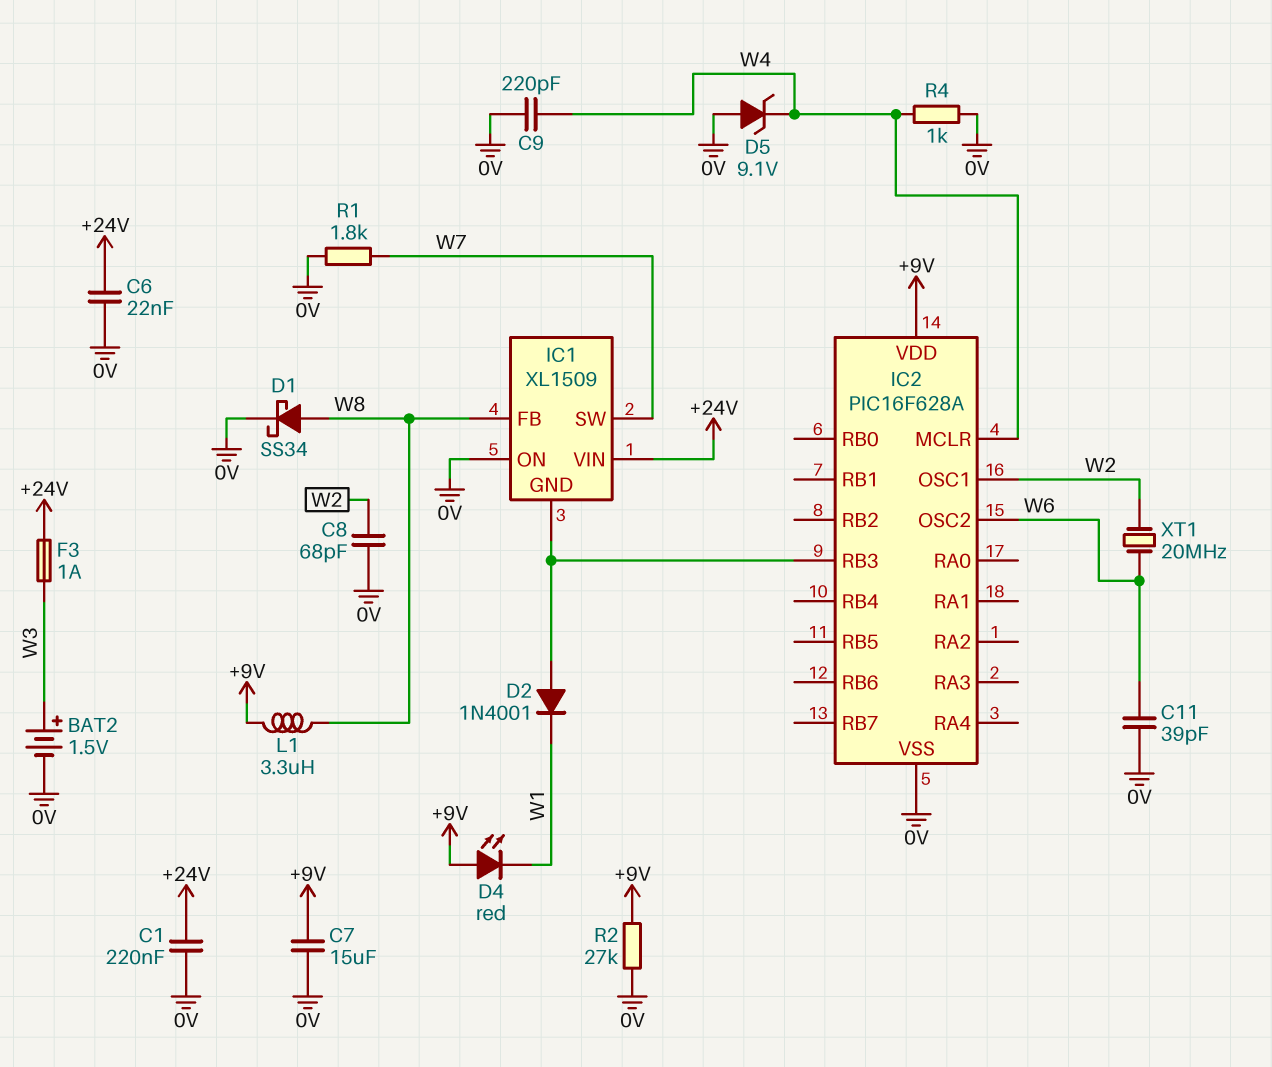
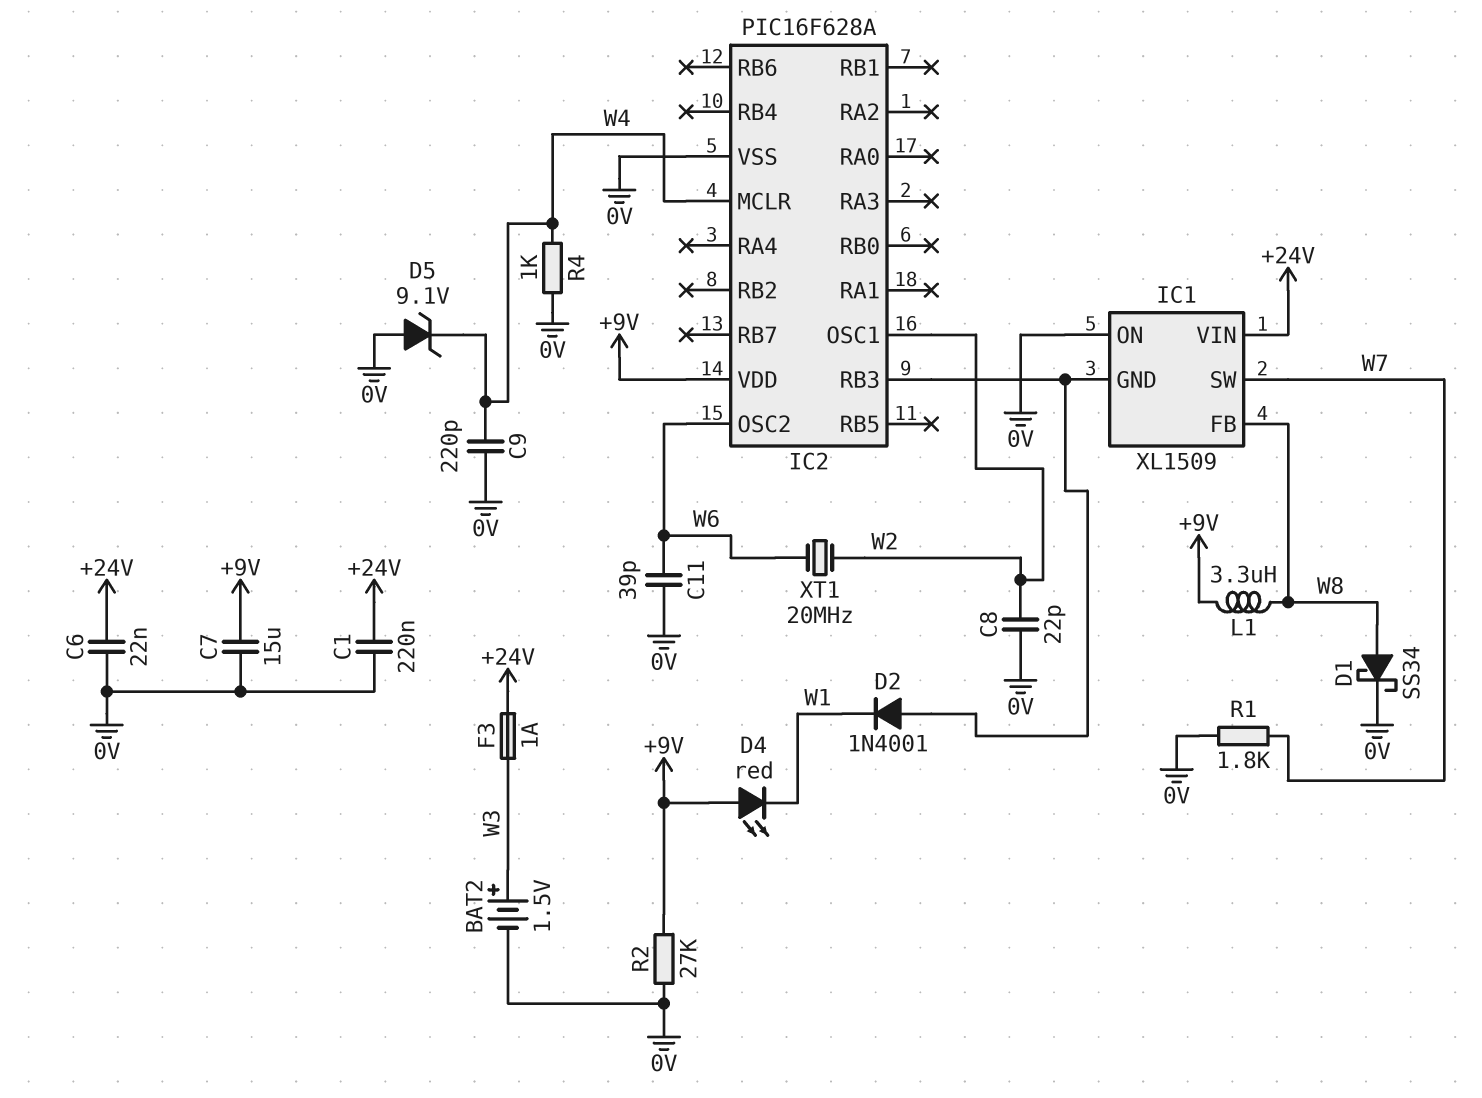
C8: 68pF (0V, W2) -> 22pF (0V, W2)

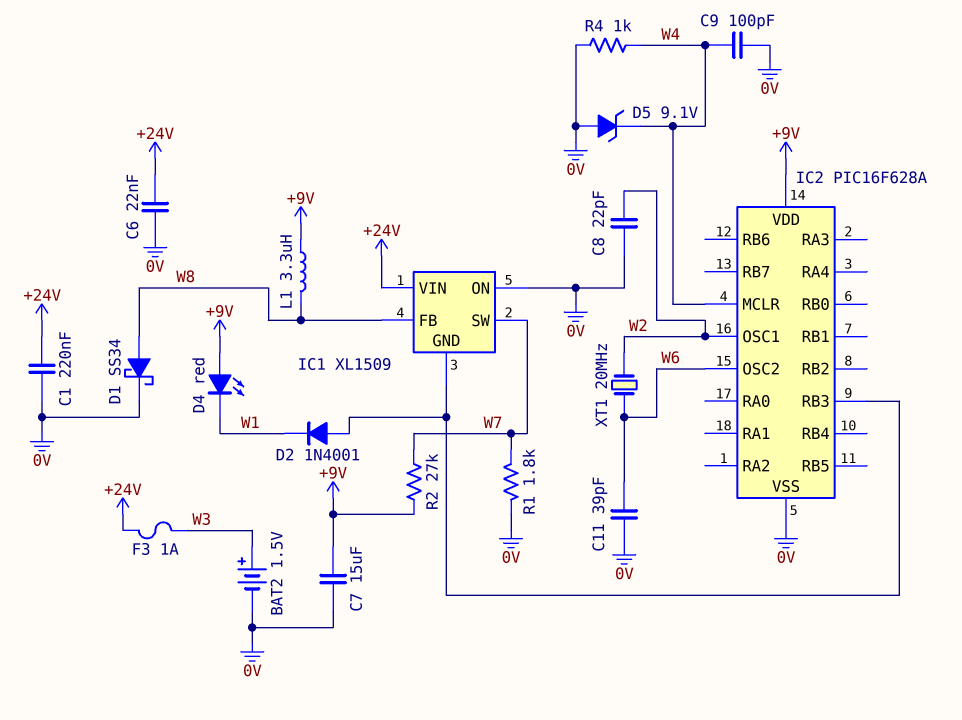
C9: 220pF (0V, W4) -> 100pF (0V, W4)
R2: 27k (+9V, 0V) -> 27k (+9V, W7)

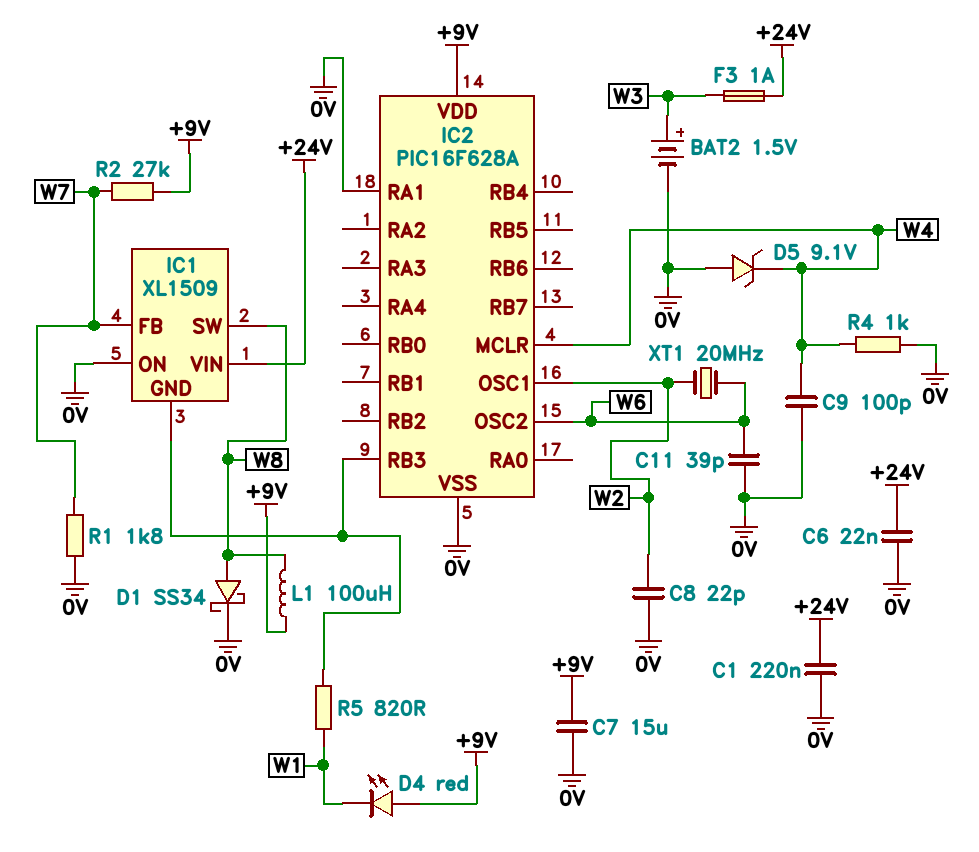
D2: diode 1N4001 (A IC1/GND, K W1) -> none
IC1 pin FB: W8 -> W7
IC1 pin SW: W7 -> W8
IC2 pin RA1: none -> 0V
L1: 3.3uH (+9V, W8) -> 100uH (+9V, W8)
R5: none -> 820 (IC1/GND, W1)

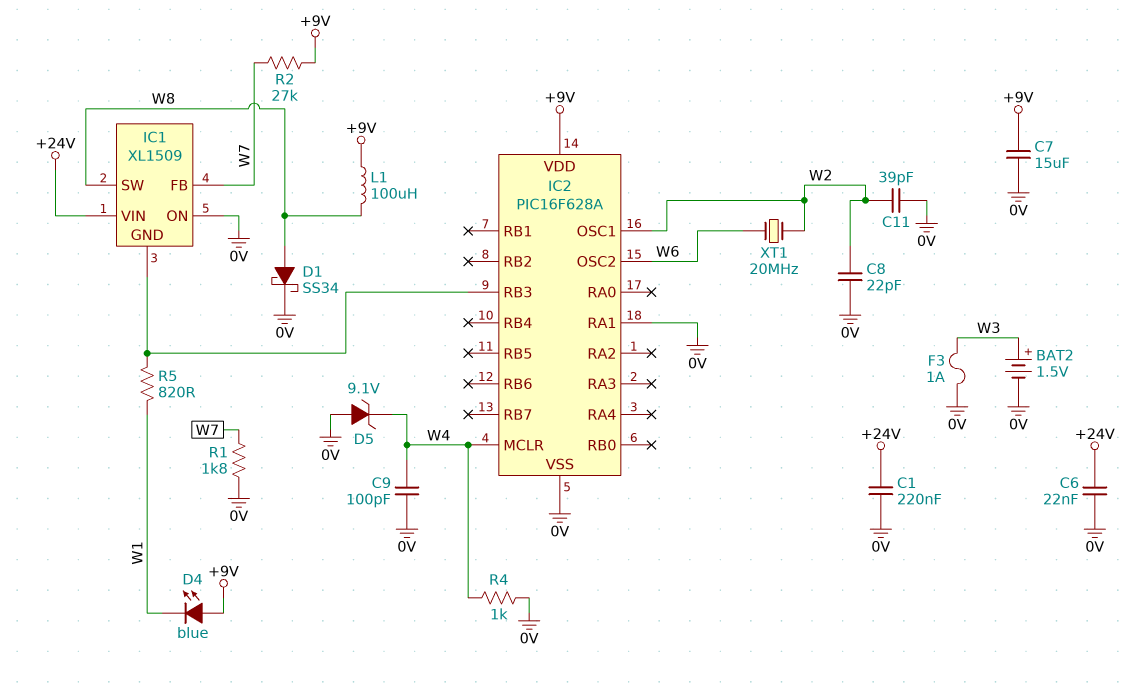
C11: 39pF (0V, W6) -> 39pF (0V, W2)
D4: LED red (A +9V, K W1) -> LED blue (A +9V, K W1)
F3: 1A (+24V, W3) -> 1A (0V, W3)

